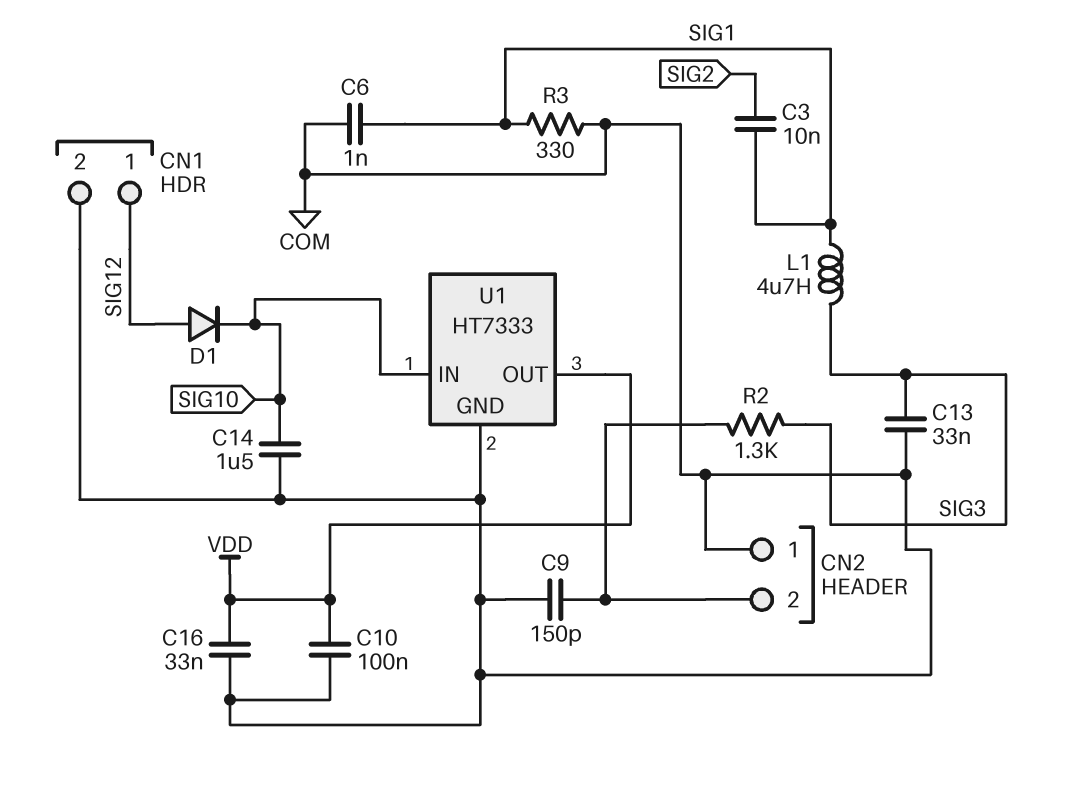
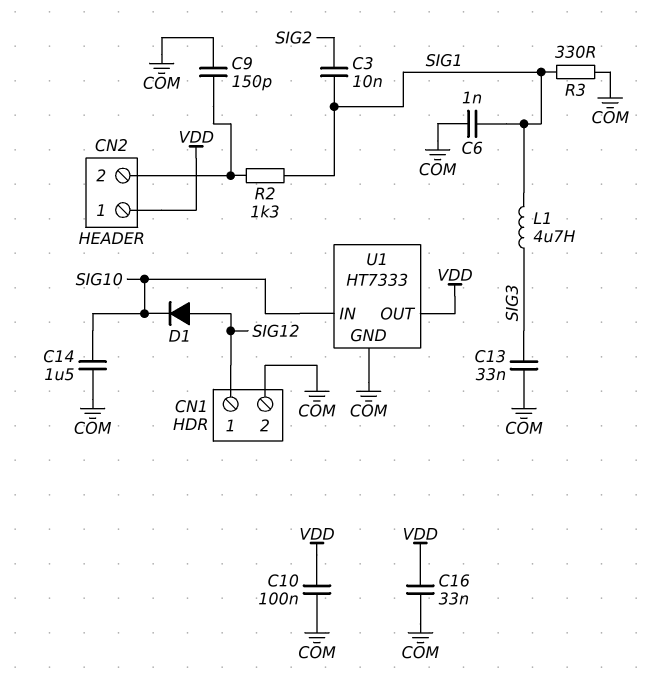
CN2 pin 1: COM -> VDD
R2: 1.3k (CN2/2, SIG3) -> 1.3k (CN2/2, SIG1)

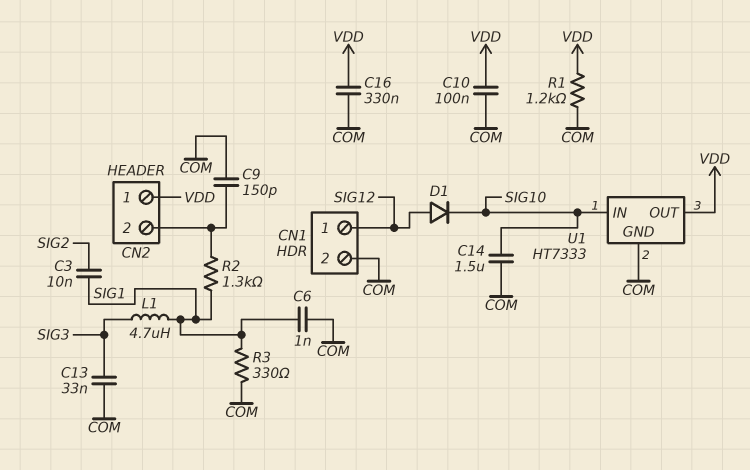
C16: 33nF (COM, VDD) -> 330nF (COM, VDD)
R1: none -> 1.2k (COM, VDD)

